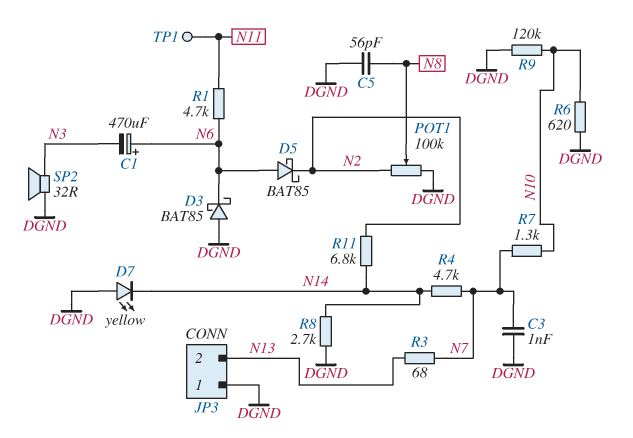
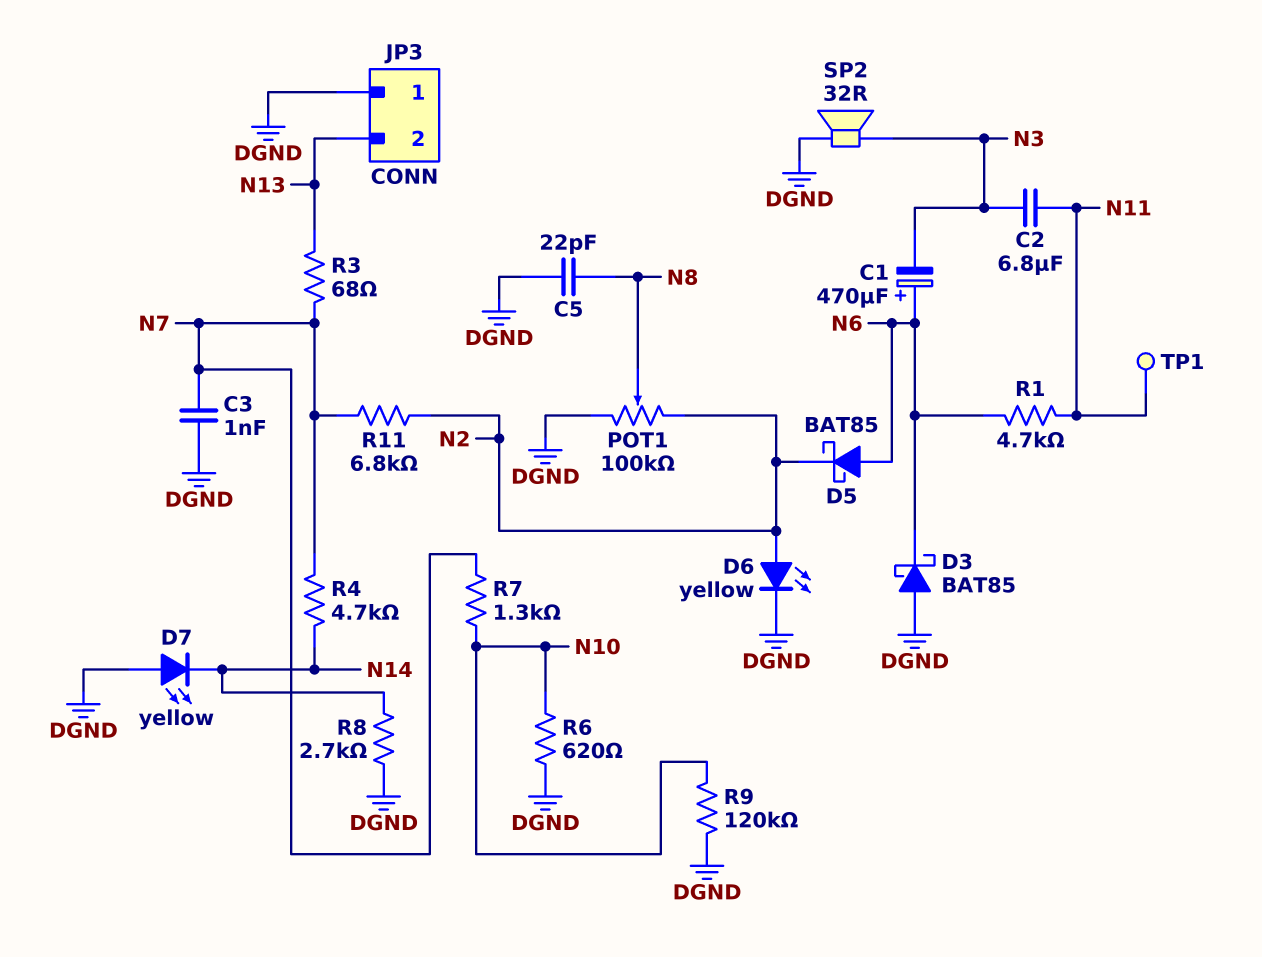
C2: none -> 6.8uF (N3, N11)
C5: 56pF (DGND, N8) -> 22pF (DGND, N8)
D6: none -> LED yellow (A N2, K DGND)
R11: 6.8k (N2, N14) -> 6.8k (N2, N7)

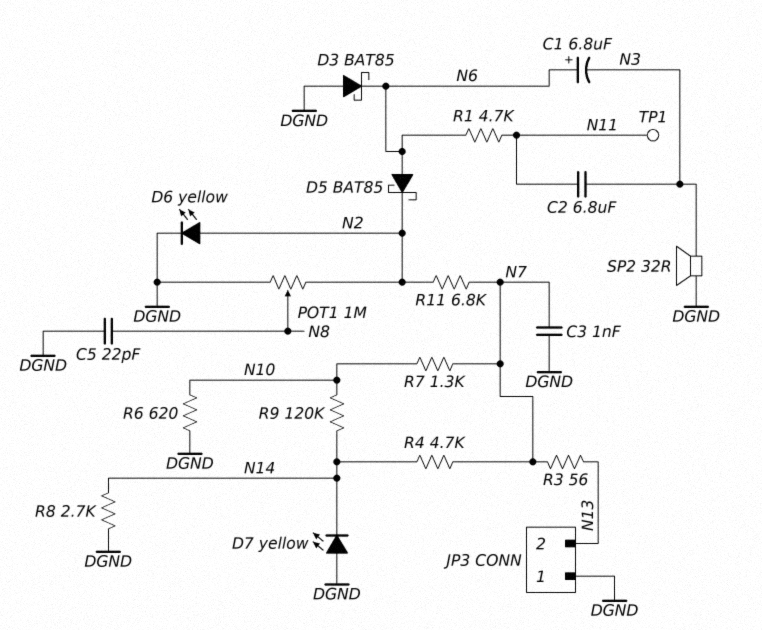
C1: 470uF (plus N6, minus N3) -> 6.8uF (plus N6, minus N3)
POT1: 100k (DGND, N2, wiper N8) -> 1M (DGND, N2, wiper N8)
R3: 68 (N7, N13) -> 56 (N7, N13)
R9: 120k (DGND, N10) -> 120k (N10, N14)

